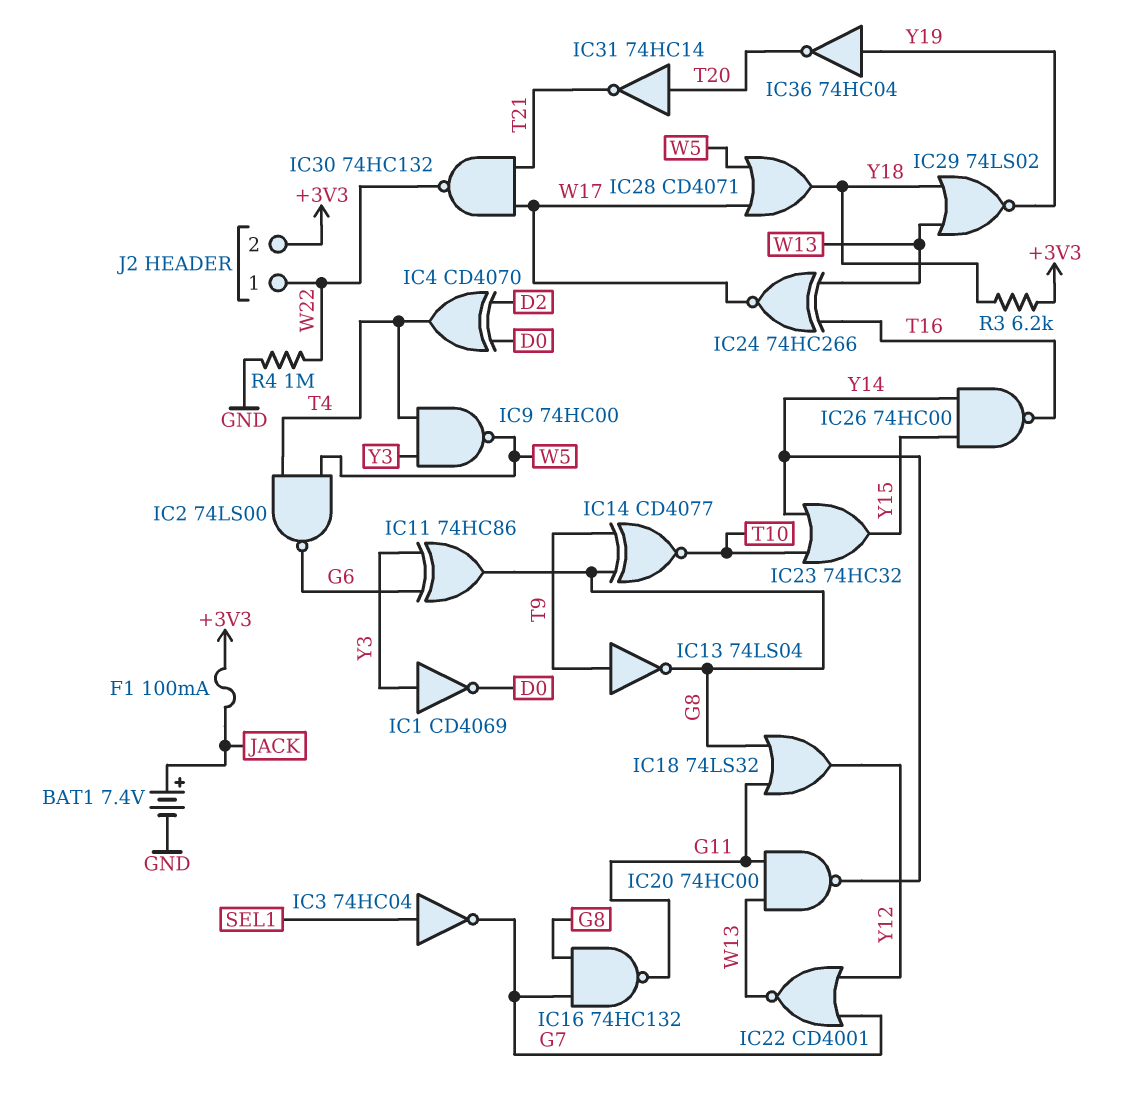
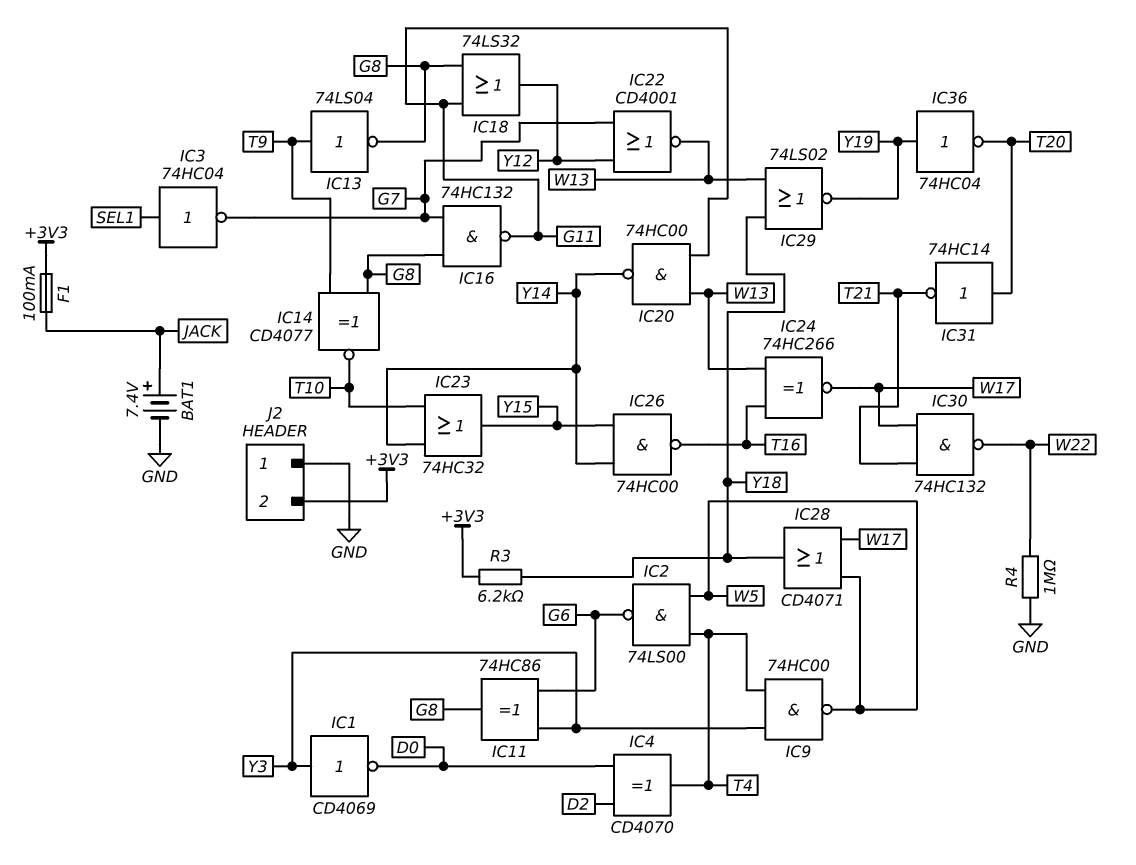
J2 pin 1: W22 -> GND

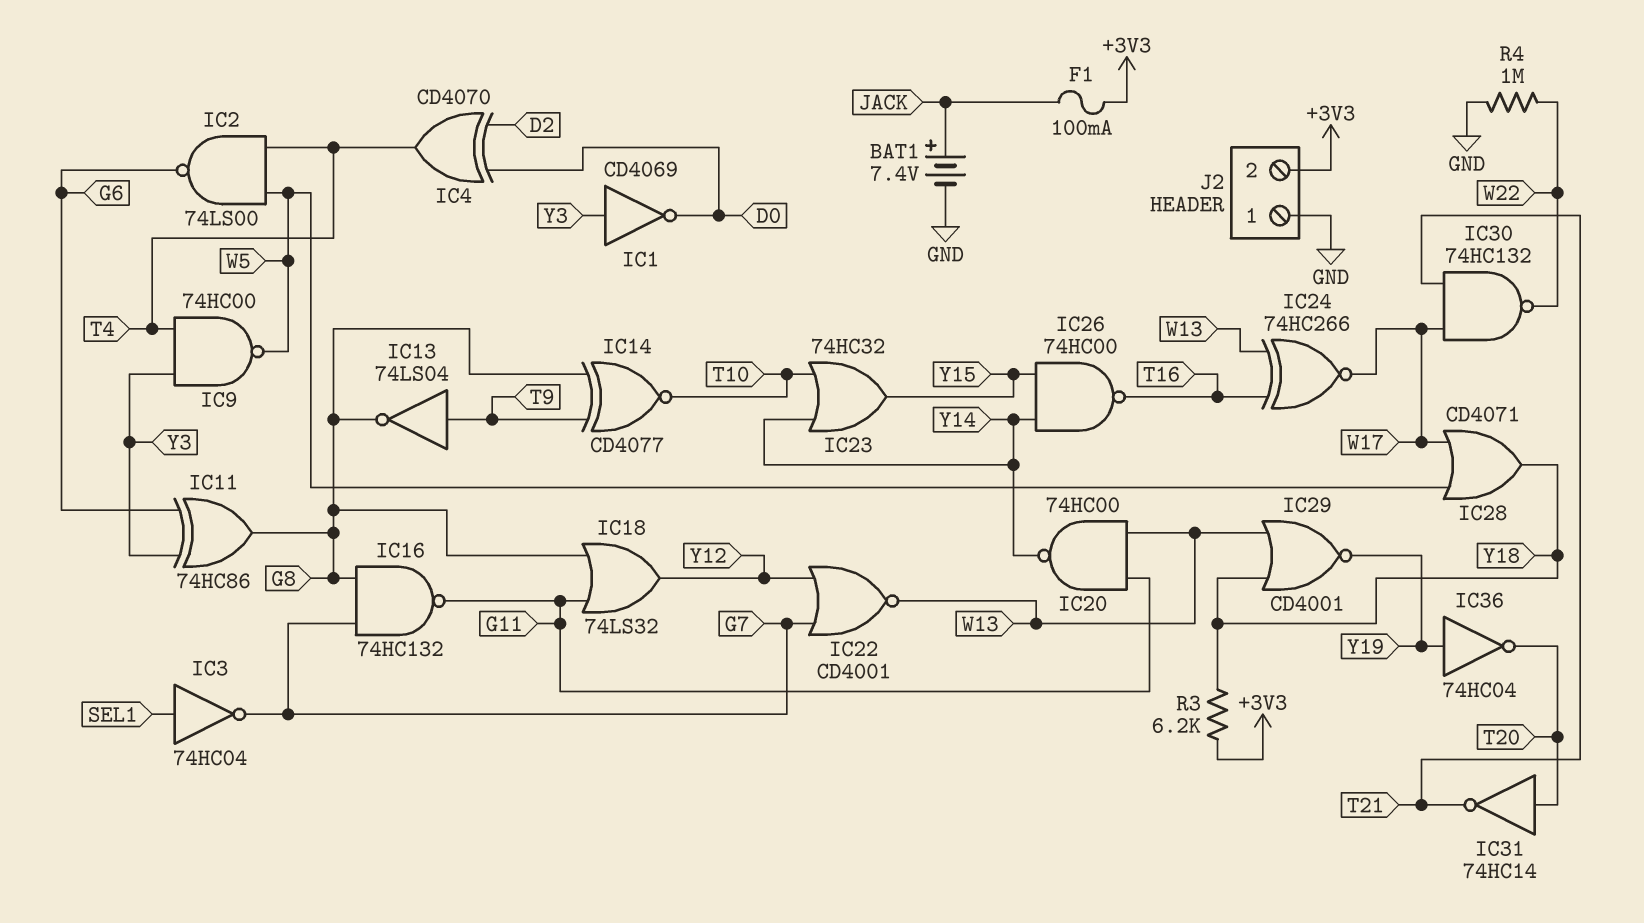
IC29: NOR 74LS02 (in W13, in Y18, out Y19) -> NOR CD4001 (in W13, in Y18, out Y19)

